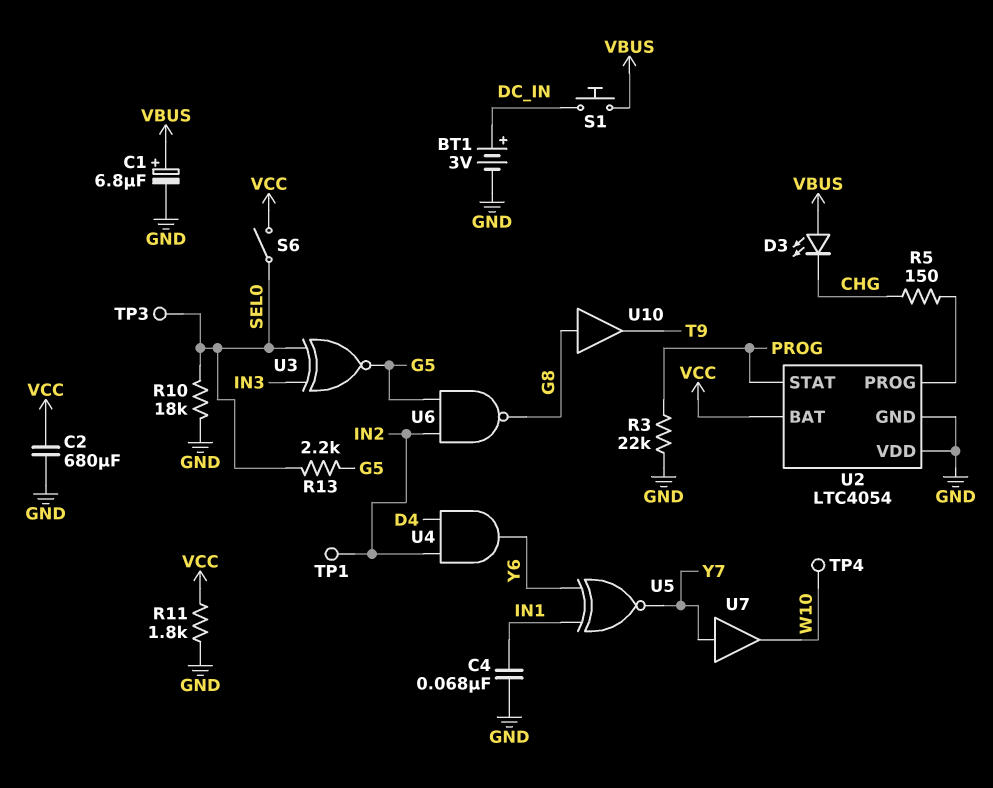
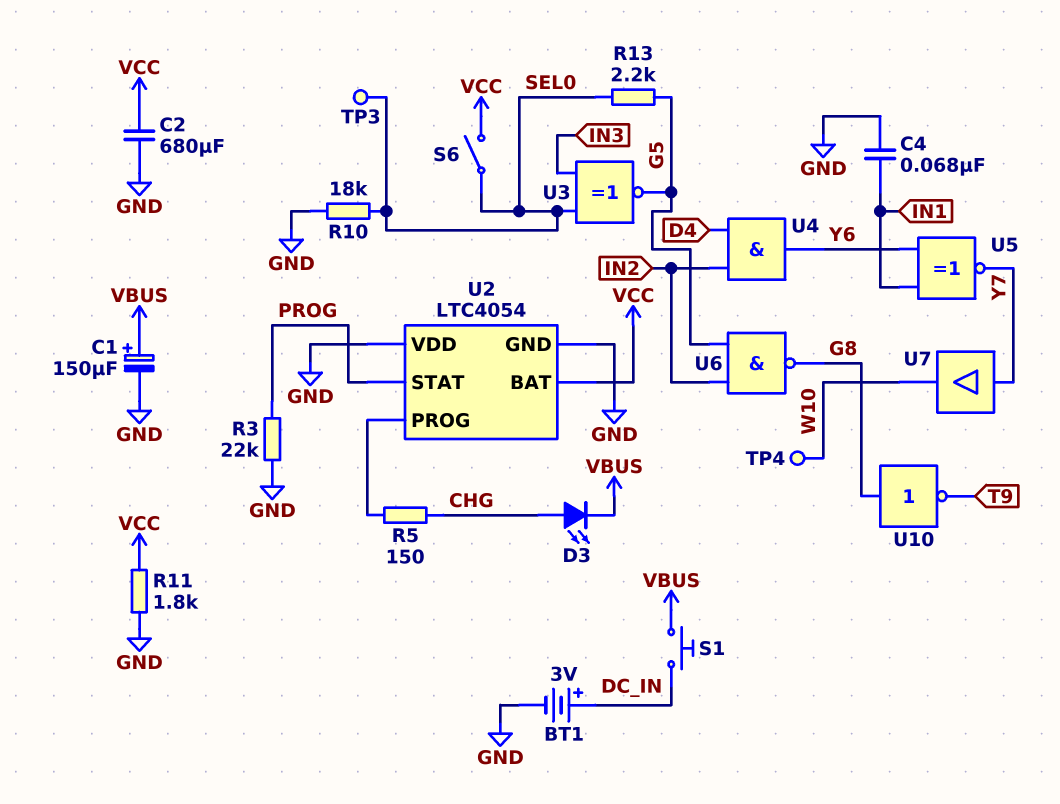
C1: 6.8uF (plus VBUS, minus GND) -> 150uF (plus VBUS, minus GND)
D3: LED (A VBUS, K CHG) -> LED (A CHG, K VBUS)
TP1: test point (IN2) -> none
U10: buffer (in G8, out T9) -> NOT (in G8, out T9)

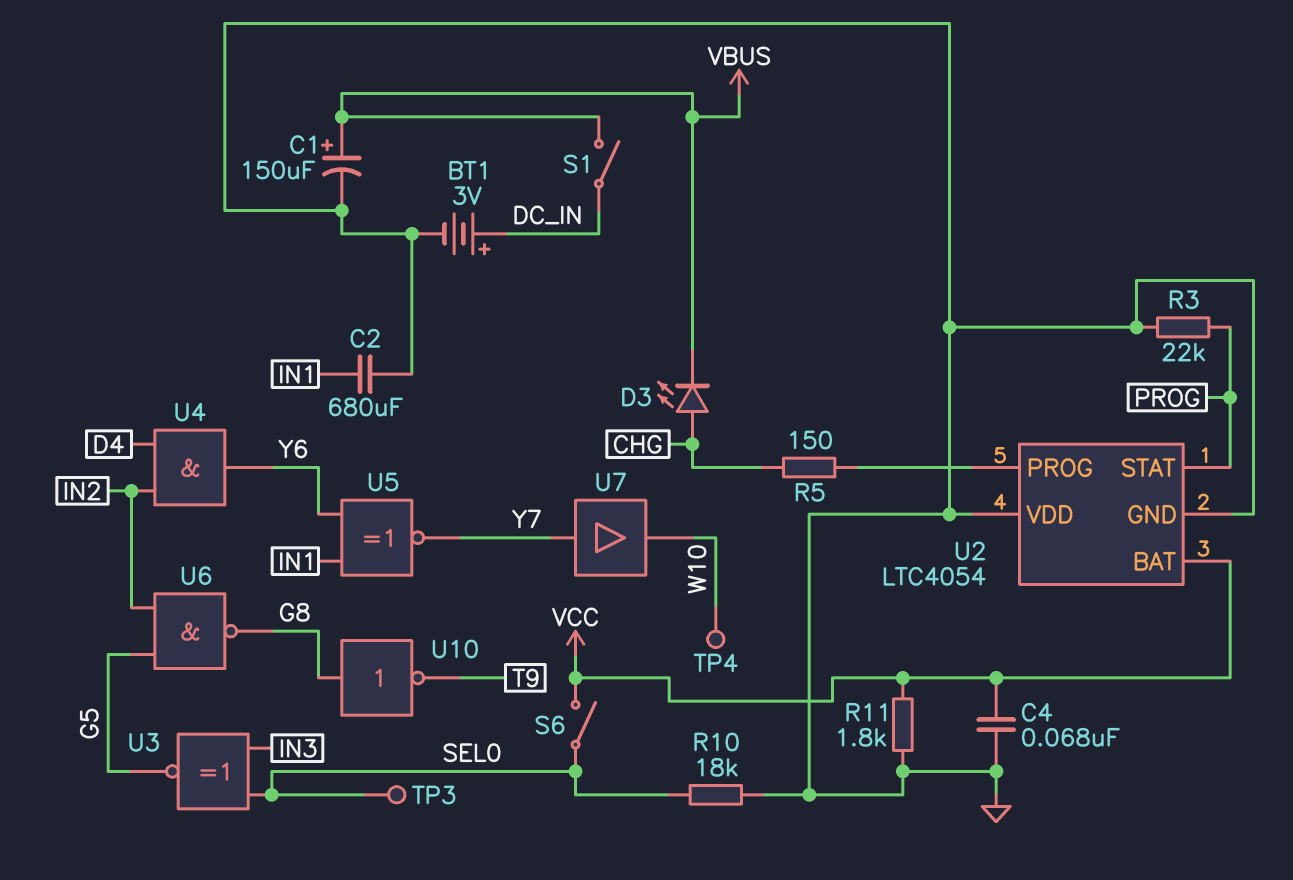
C2: 680uF (GND, VCC) -> 680uF (GND, IN1)
C4: 68nF (GND, IN1) -> 68nF (GND, VCC)
R13: 2.2k (G5, SEL0) -> none
S1: button (DC_IN, VBUS) -> switch (DC_IN, VBUS)

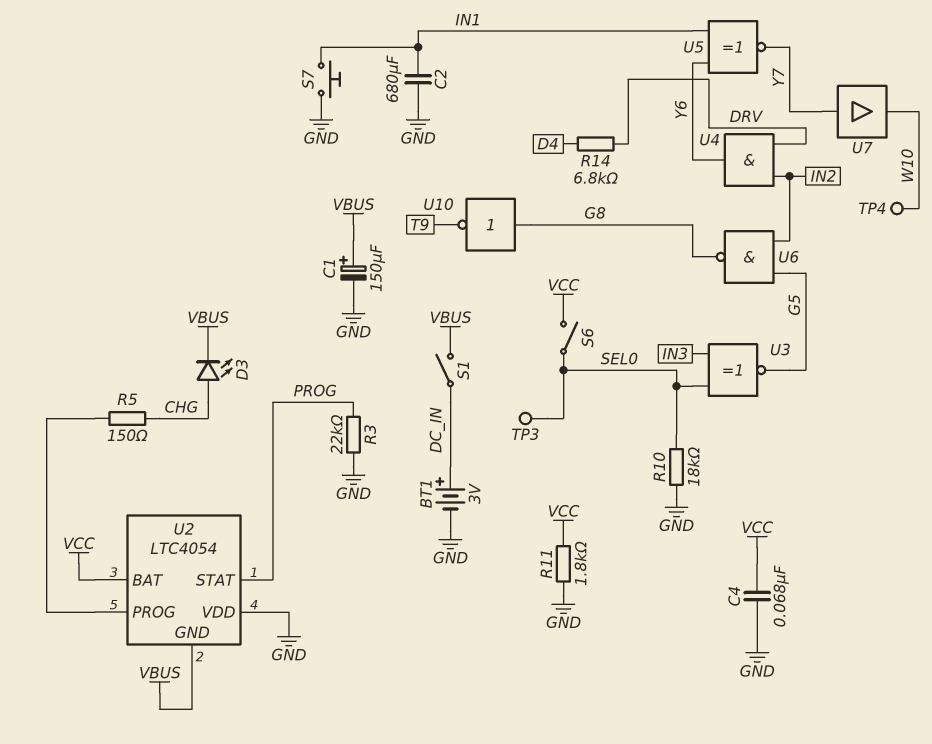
R14: none -> 6.8k (D4, DRV)
S7: none -> button (GND, IN1)
U2 pin GND: GND -> VBUS
U4: AND (in D4, in IN2, out Y6) -> AND (in DRV, in IN2, out Y6)

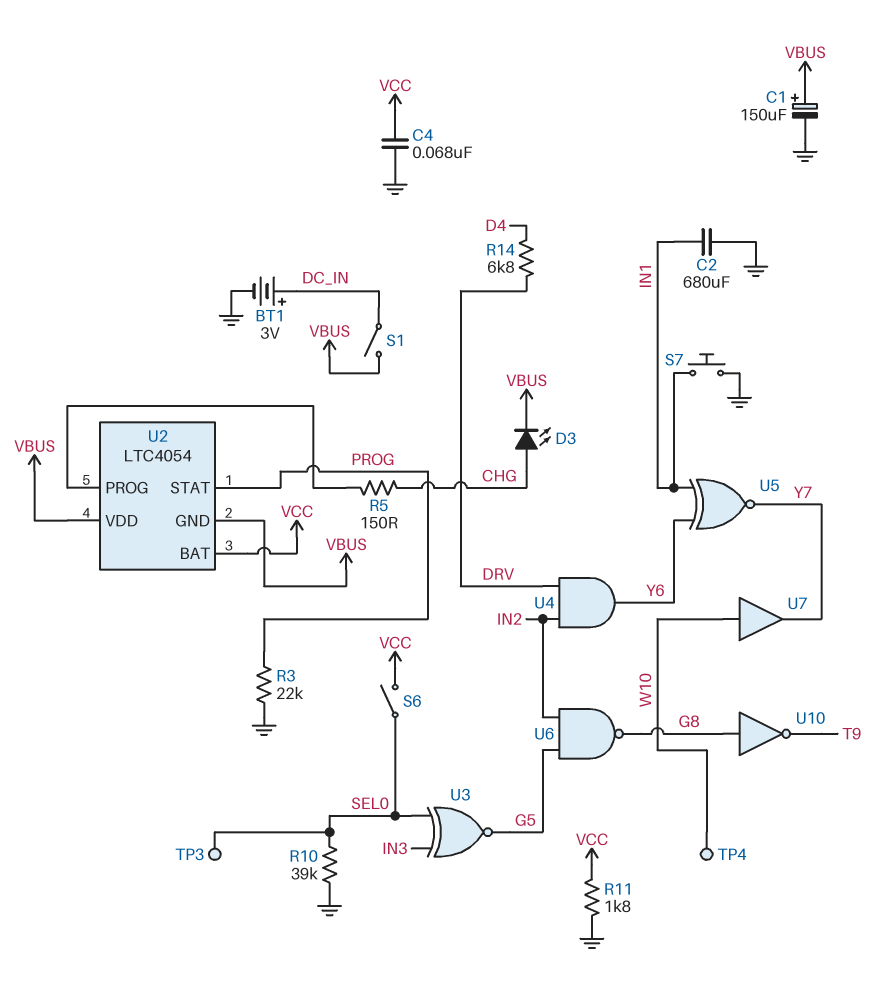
R10: 18k (GND, SEL0) -> 39k (GND, SEL0)
U2 pin VDD: GND -> VBUS
U7: buffer (in Y7, out W10) -> buffer (in W10, out Y7)

